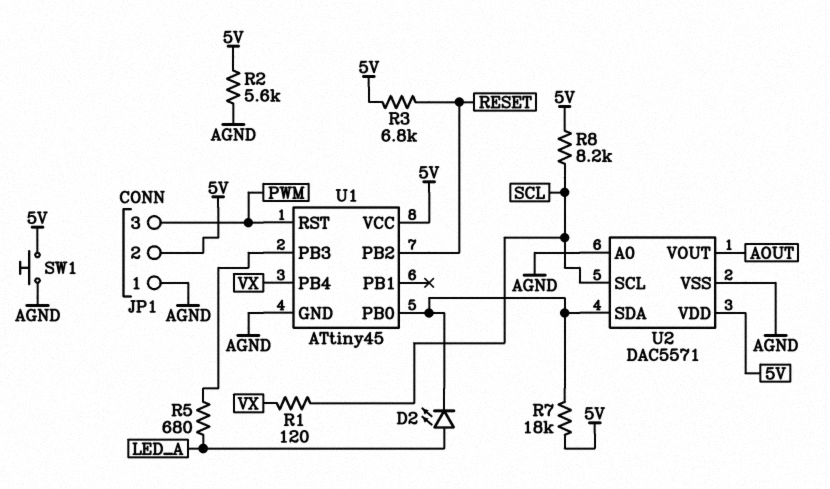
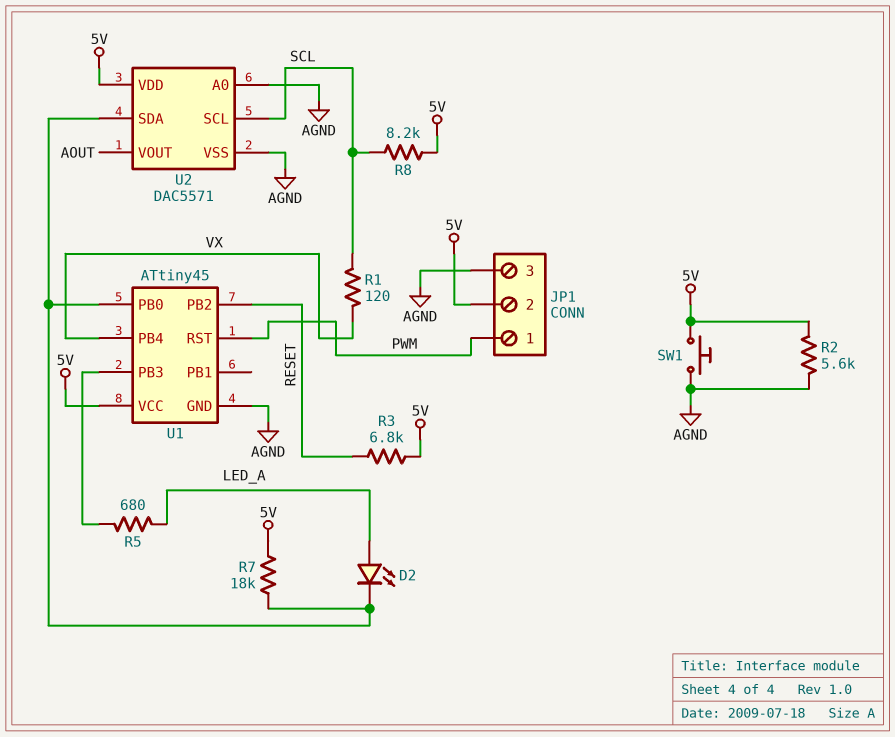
JP1 pin 1: AGND -> PWM
JP1 pin 3: PWM -> AGND

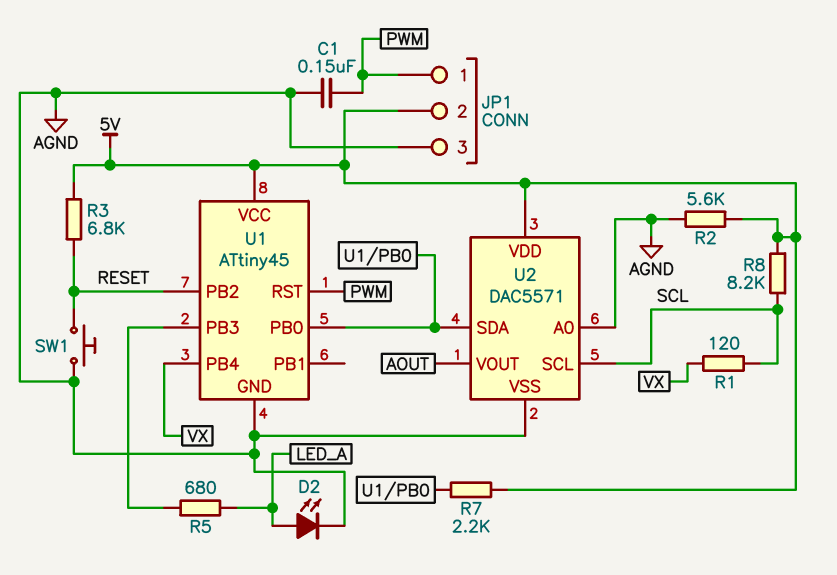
C1: none -> 150nF (AGND, PWM)
D2: LED (A LED_A, K U1/PB0) -> LED (A LED_A, K AGND)
R7: 18k (5V, U1/PB0) -> 2.2k (5V, U1/PB0)
SW1: button (5V, AGND) -> button (AGND, RESET)

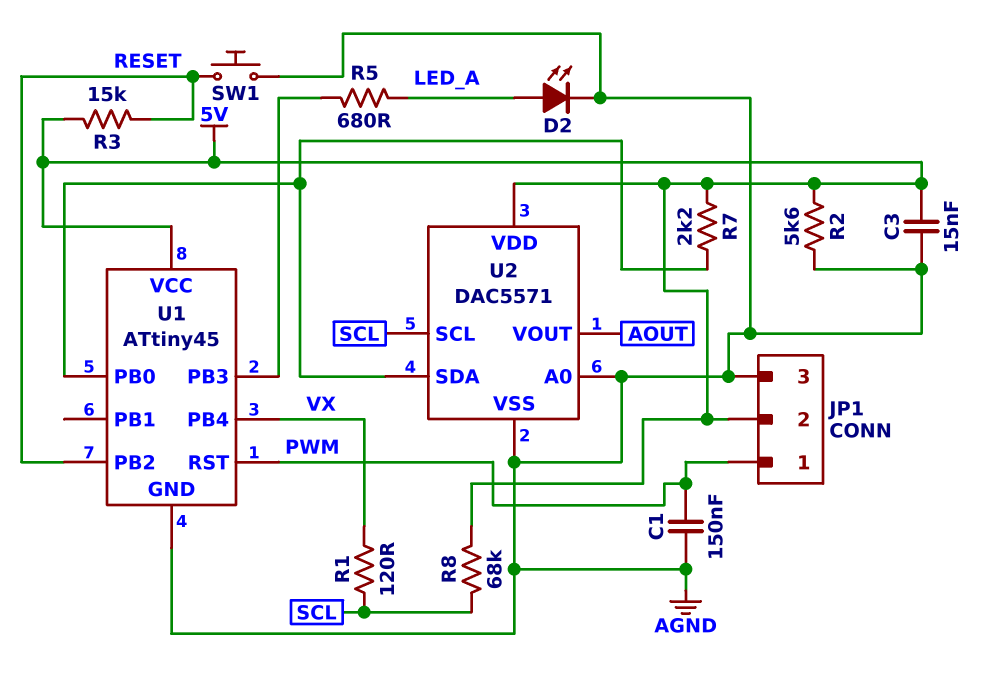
C3: none -> 15nF (5V, AGND)
R3: 6.8k (5V, RESET) -> 15k (5V, RESET)
R8: 8.2k (5V, SCL) -> 68k (5V, SCL)

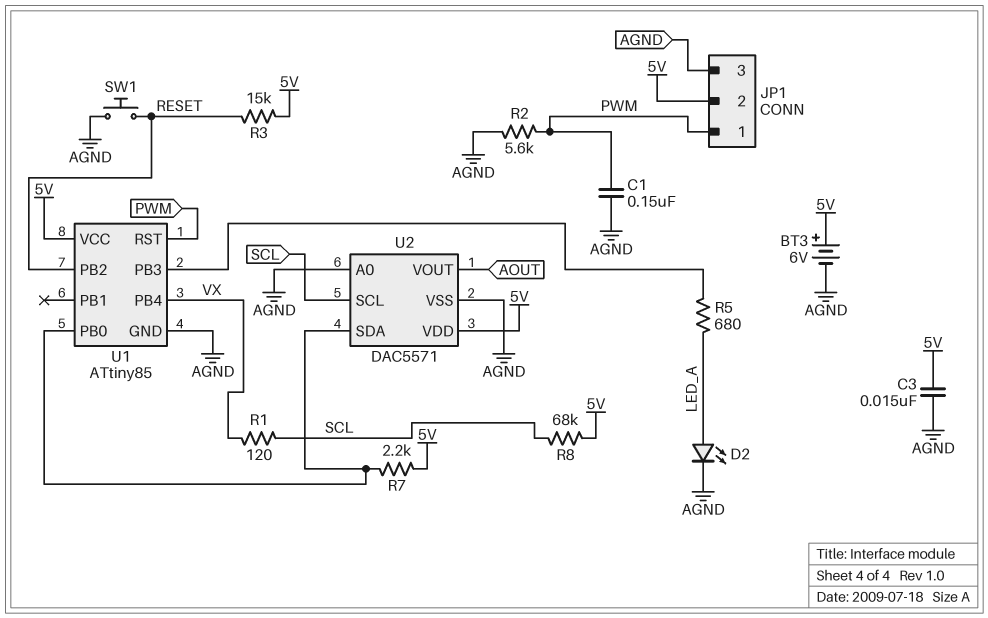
BT3: none -> 6V (plus 5V, minus AGND)
R2: 5.6k (5V, AGND) -> 5.6k (AGND, PWM)
U1: ATtiny45 -> ATtiny85

